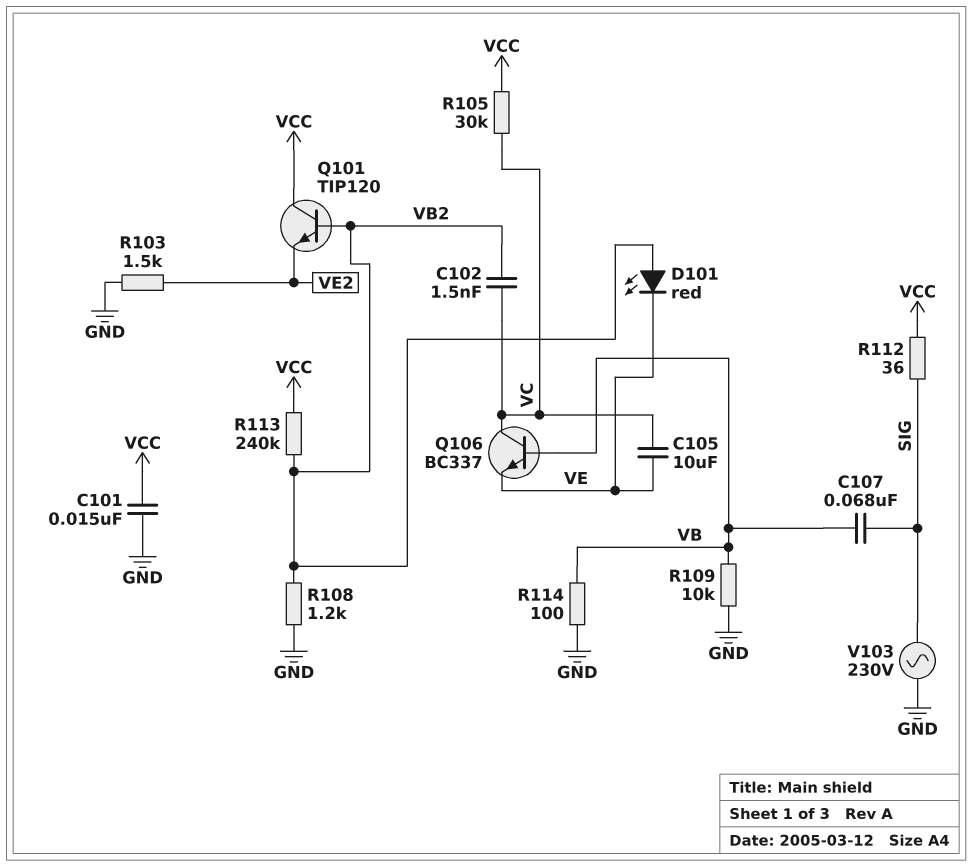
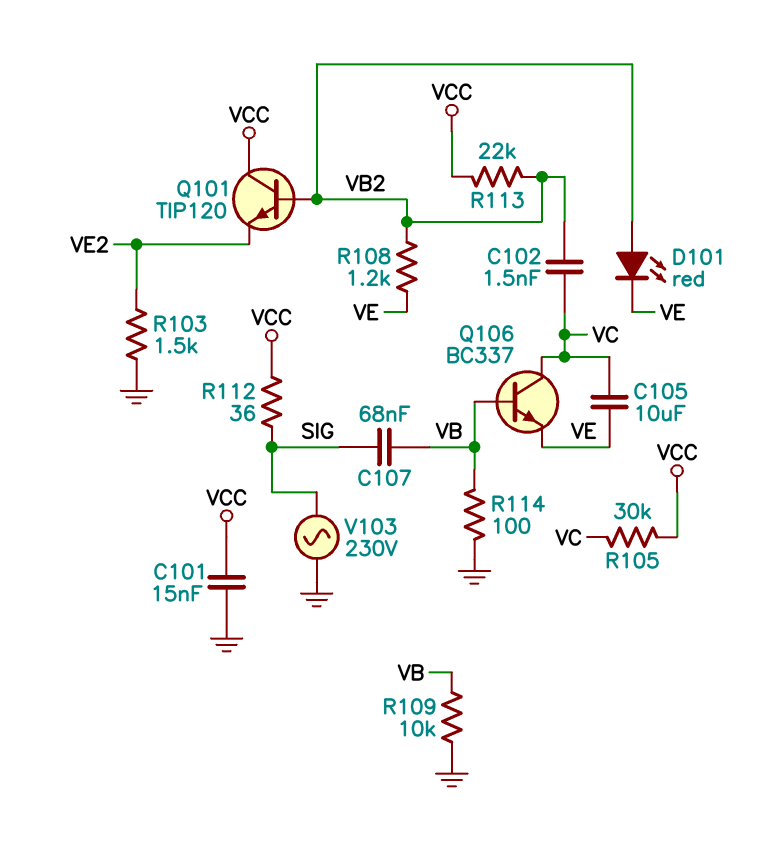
R108: 1.2k (GND, VB2) -> 1.2k (VB2, VE)
R113: 240k (VB2, VCC) -> 22k (VB2, VCC)

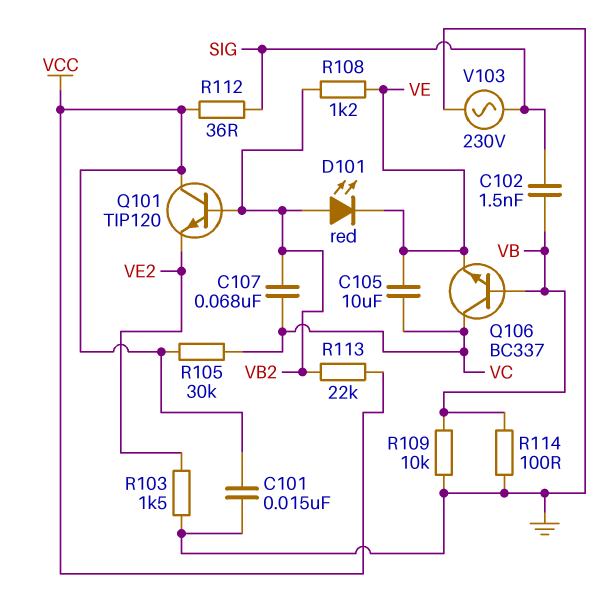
C102: 1.5nF (VB2, VC) -> 1.5nF (SIG, VB)
C107: 68nF (SIG, VB) -> 68nF (VB2, VC)

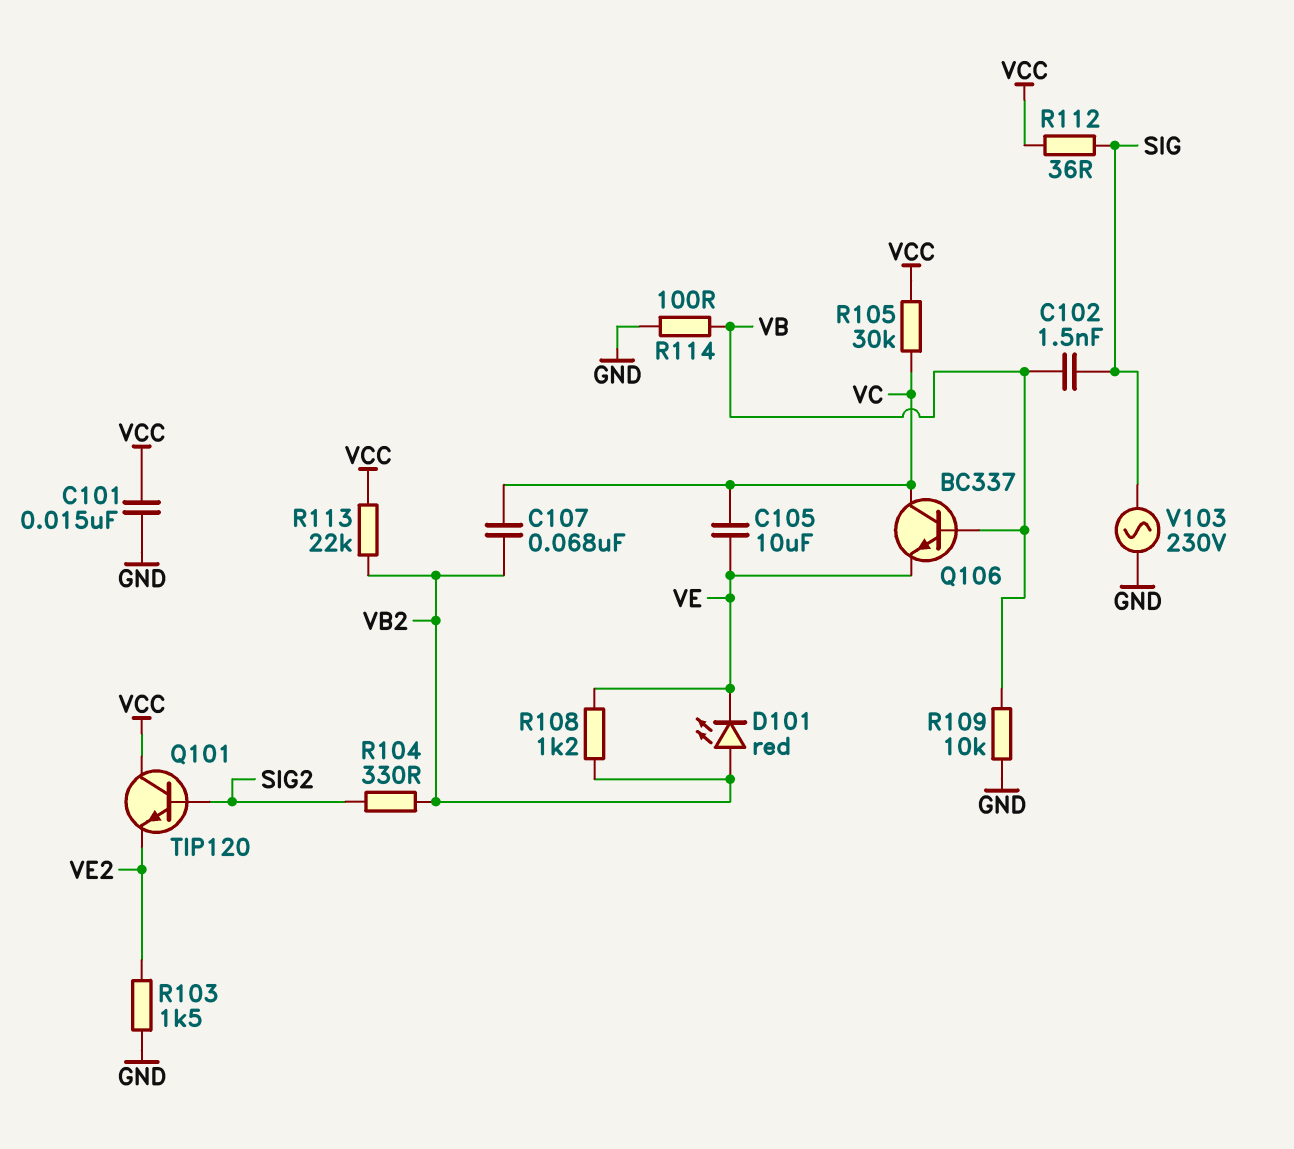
Q101: NPN TIP120 (B VB2, C VCC, E VE2) -> NPN TIP120 (B SIG2, C VCC, E VE2)
R104: none -> 330 (SIG2, VB2)

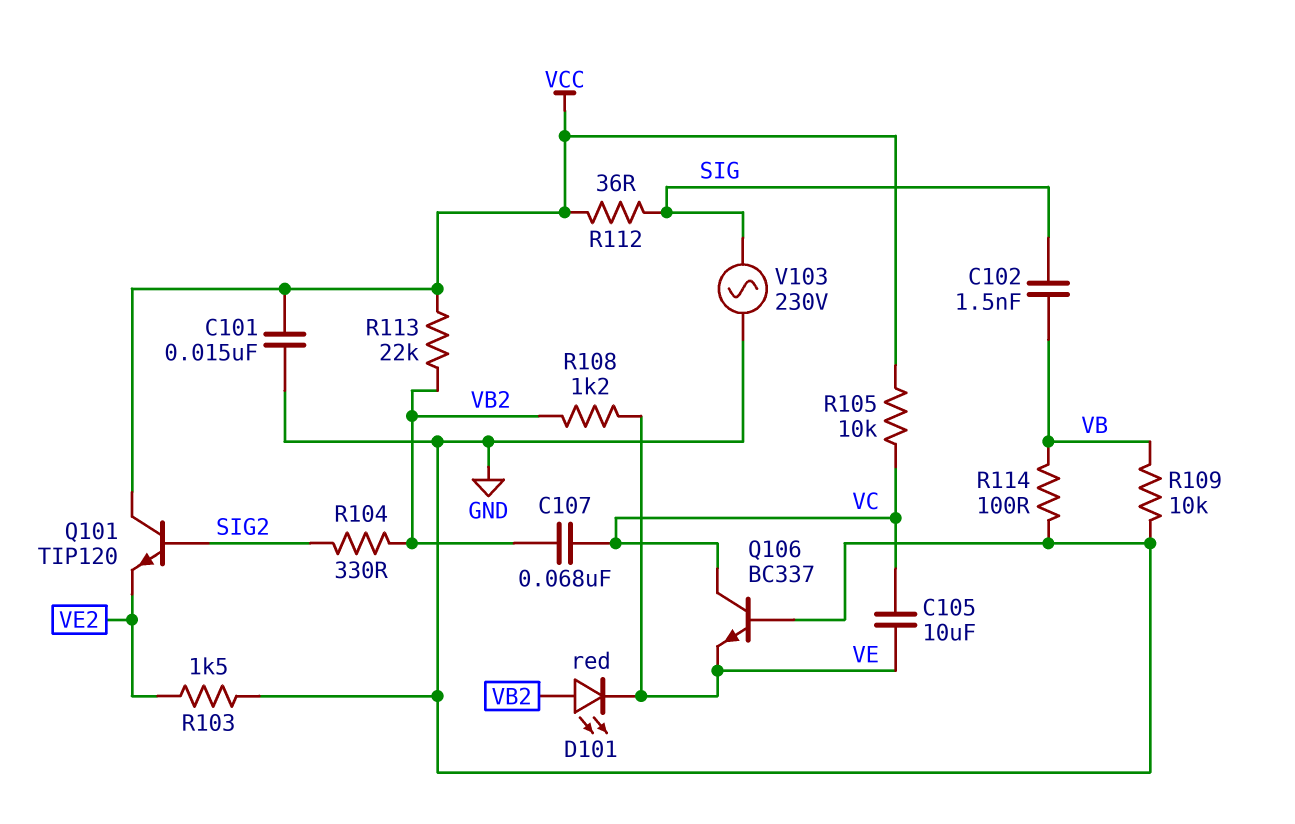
Q106: NPN BC337 (B VB, C VC, E VE) -> NPN BC337 (B GND, C VC, E VE)
R105: 30k (VC, VCC) -> 10k (VC, VCC)

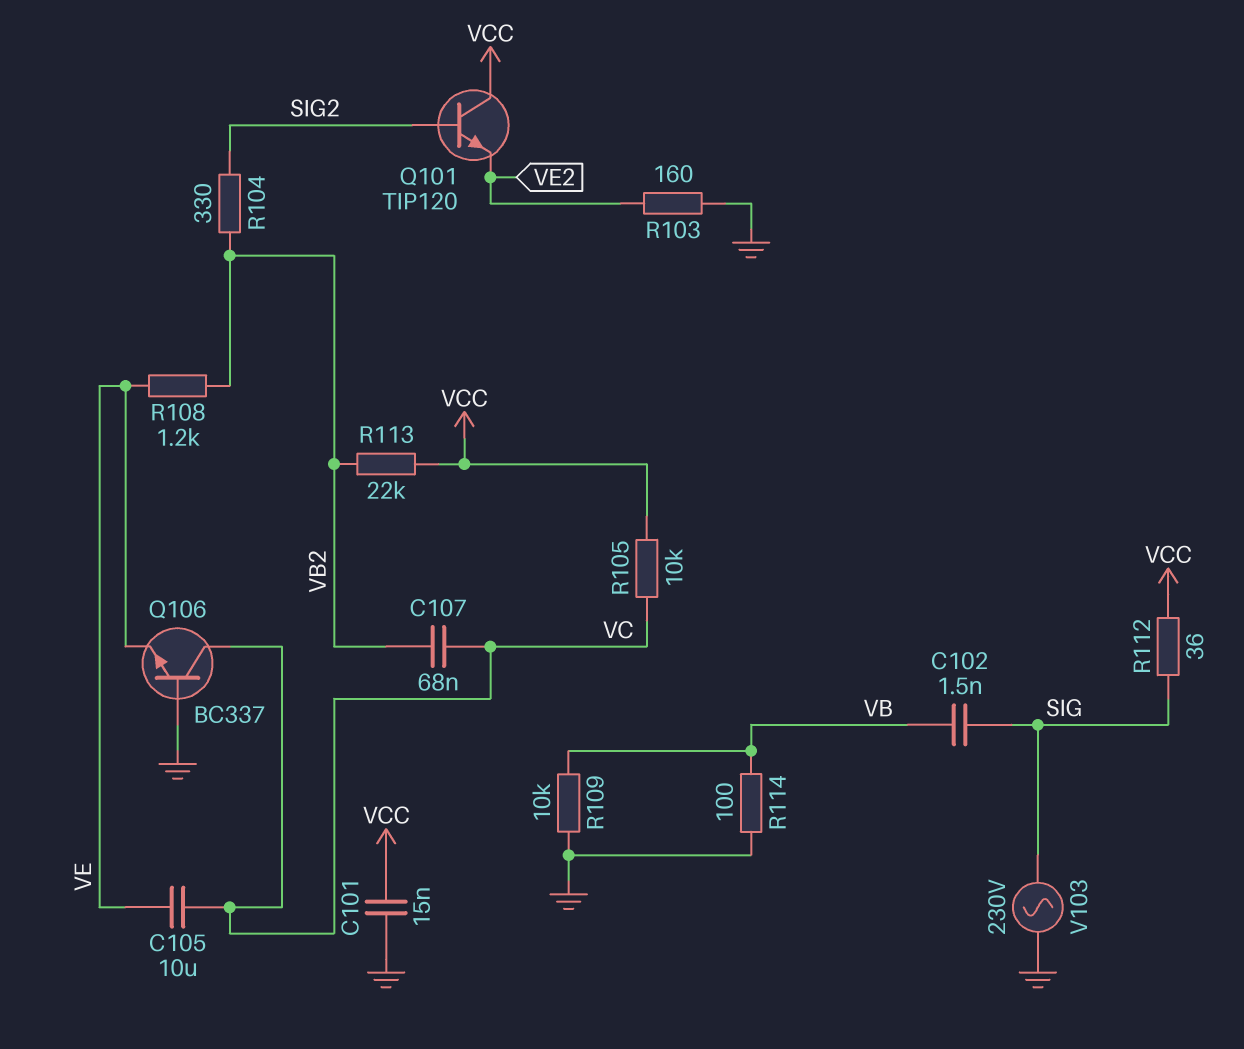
D101: LED red (A VB2, K VE) -> none
R103: 1.5k (GND, VE2) -> 160 (GND, VE2)

